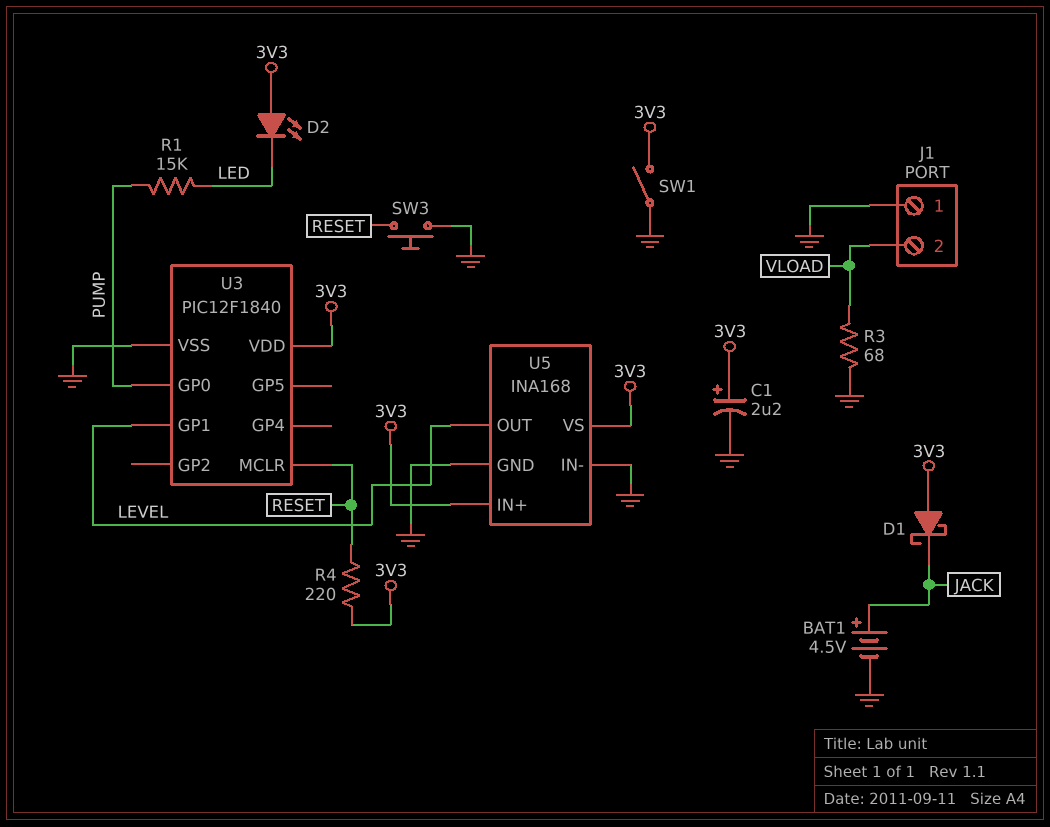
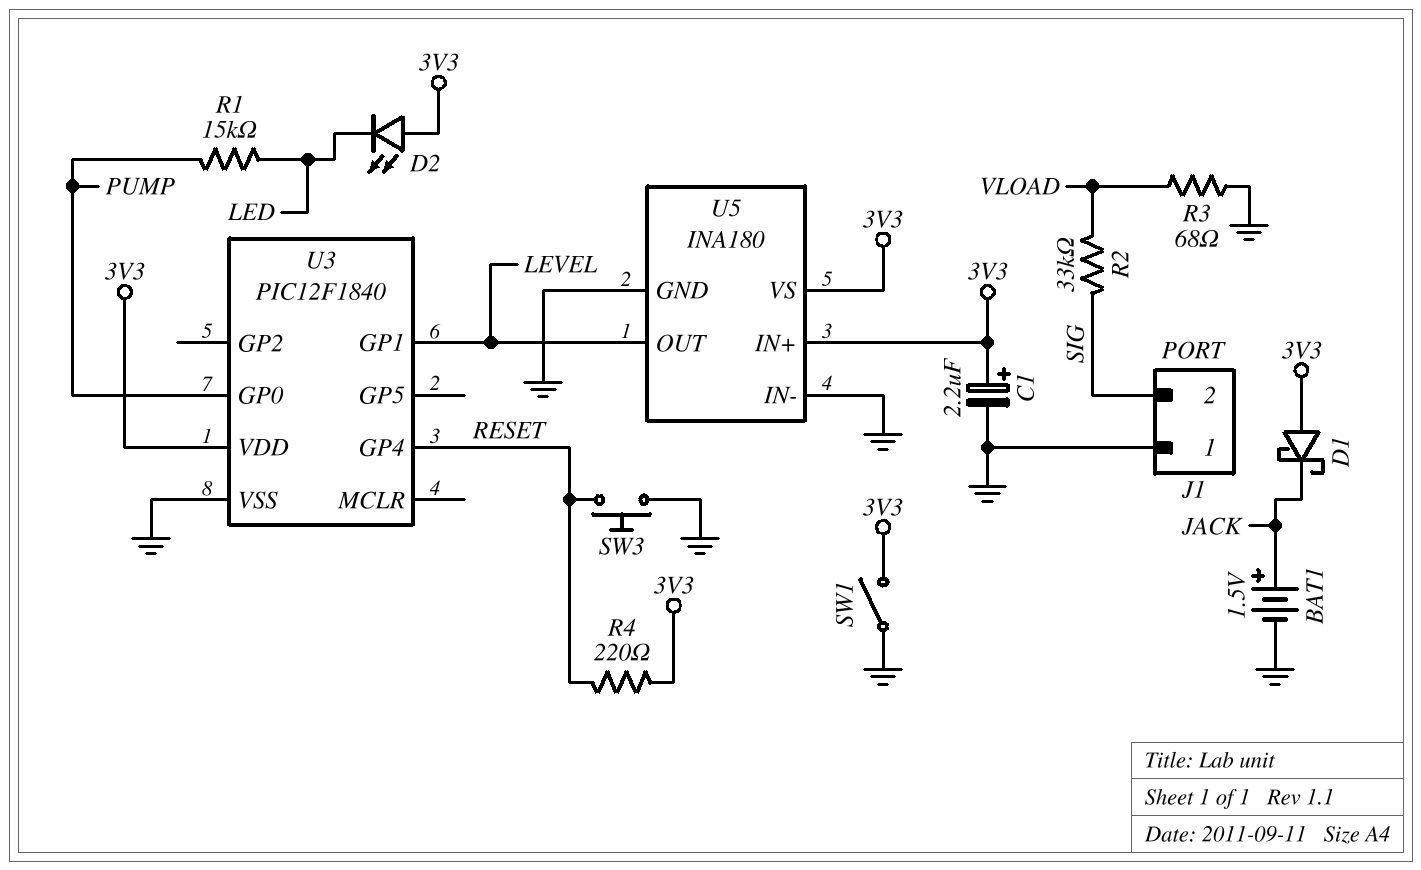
BAT1: 4.5V (plus JACK, minus GND) -> 1.5V (plus JACK, minus GND)
J1 pin 2: VLOAD -> SIG
R2: none -> 33k (SIG, VLOAD)
U3 pin GP4: none -> RESET
U3 pin MCLR: RESET -> none
U5: INA168 -> INA180

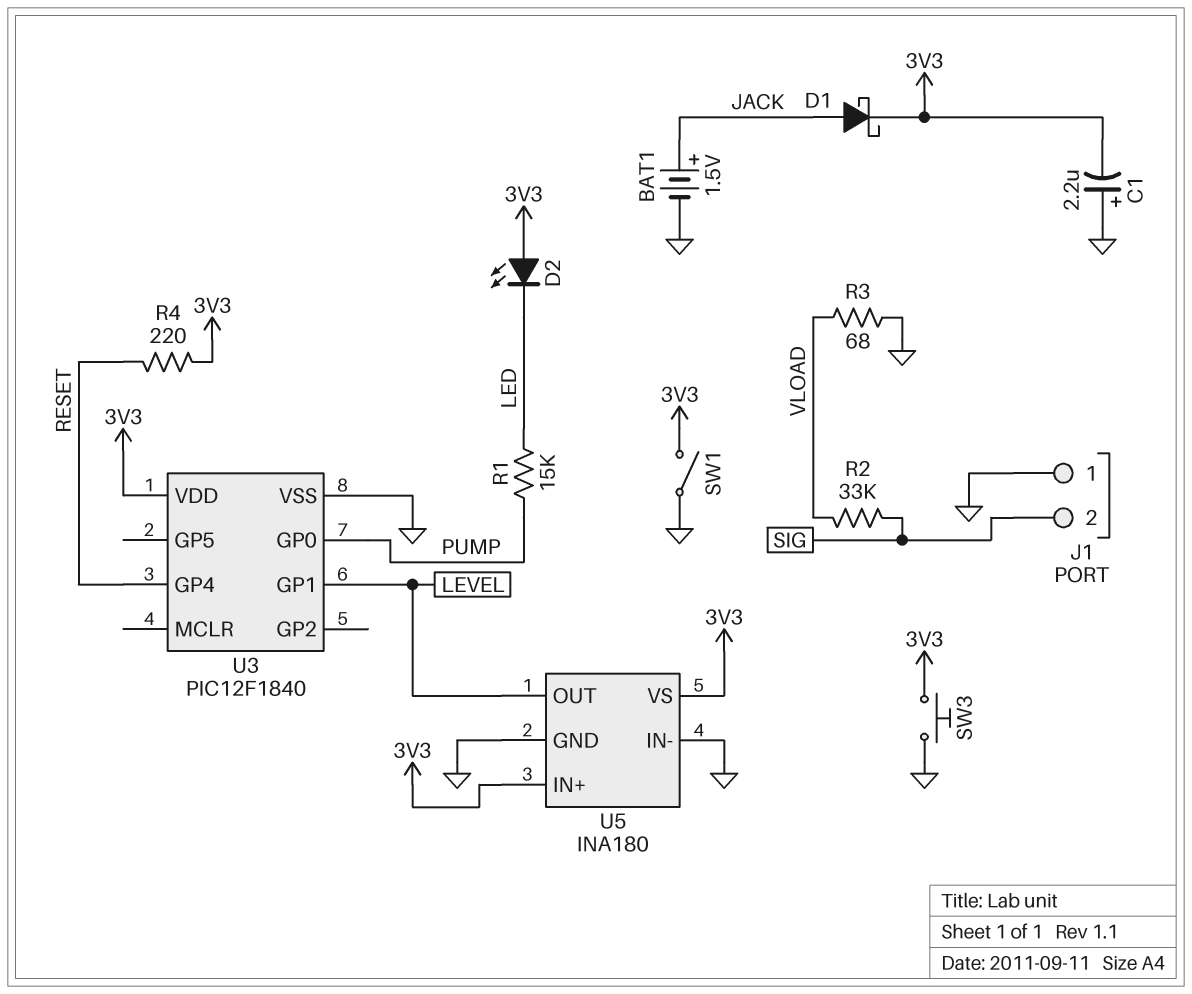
C1: 2.2uF (plus 3V3, minus GND) -> 2.2uF (plus GND, minus 3V3)
D1: schottky (A 3V3, K JACK) -> schottky (A JACK, K 3V3)
SW3: button (GND, RESET) -> button (3V3, GND)

